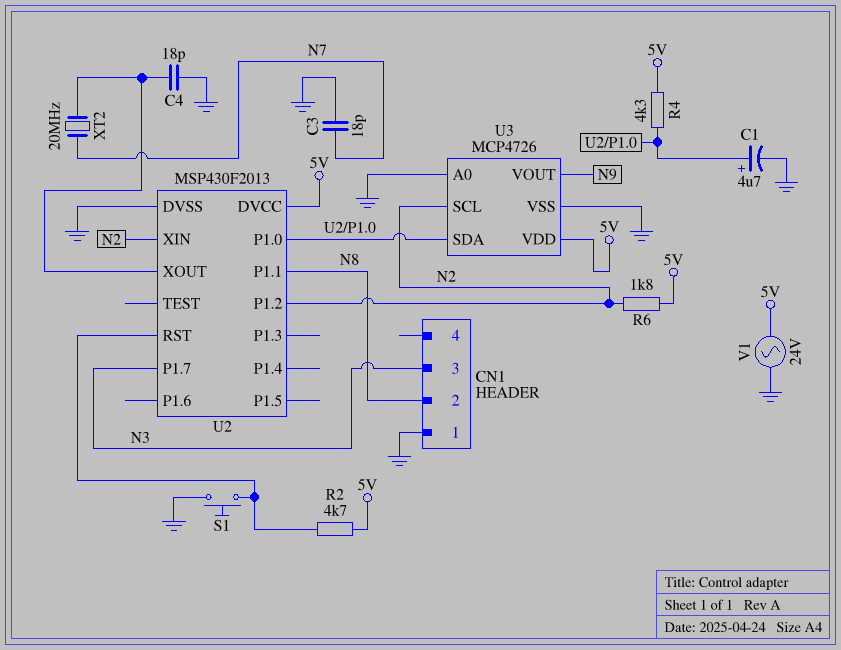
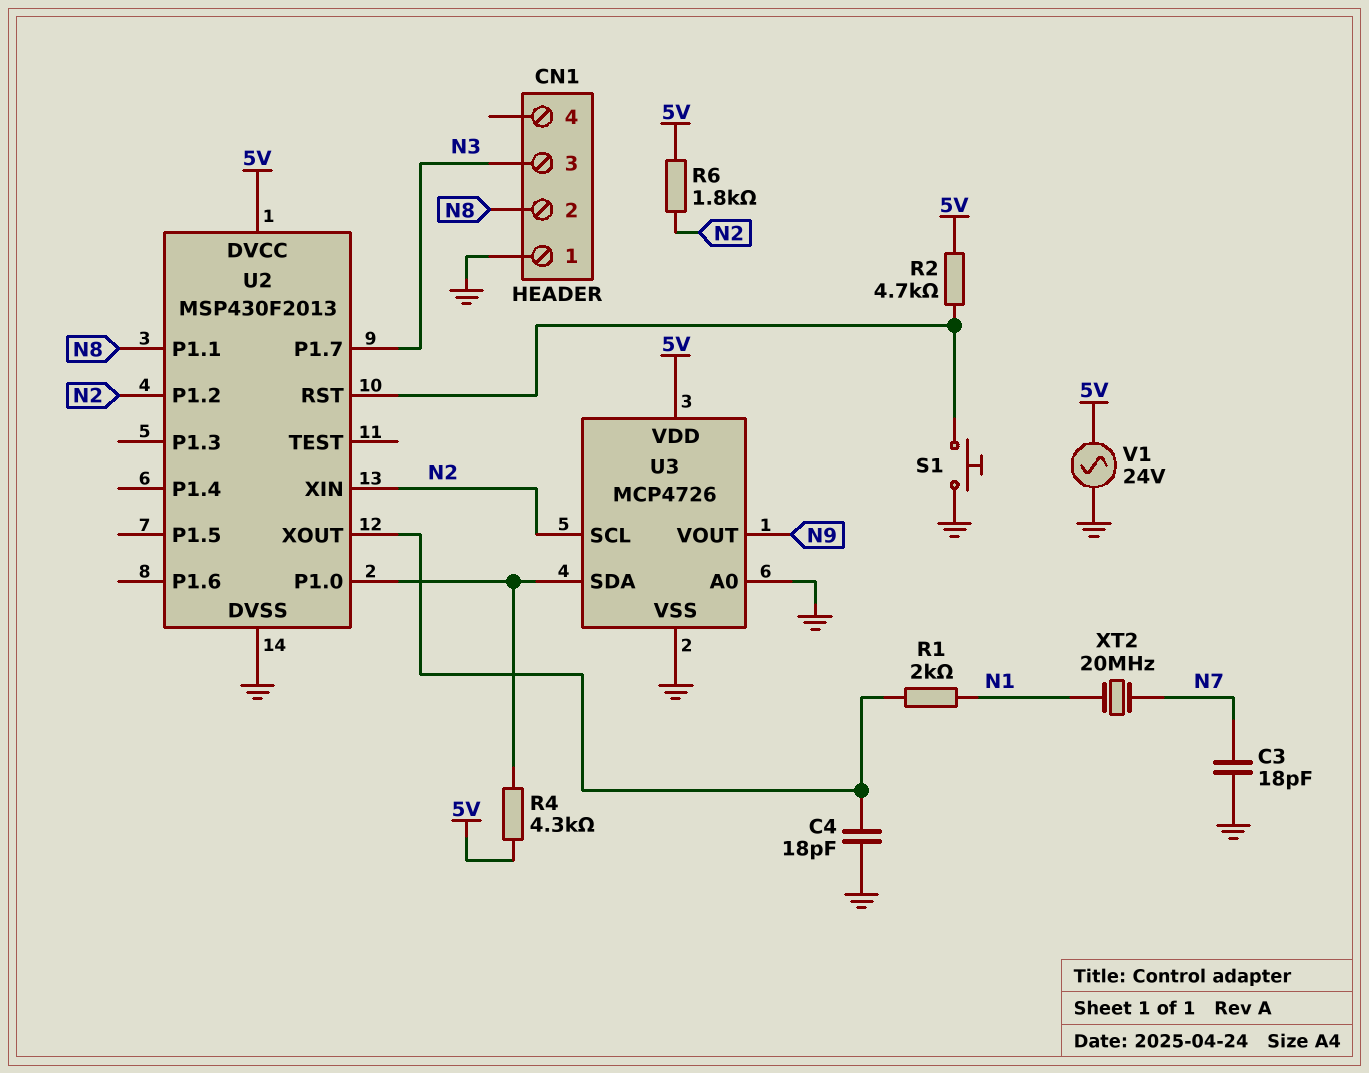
C1: 4.7uF (plus U2/P1.0, minus GND) -> none
R1: none -> 2k (N1, U2/XOUT)
XT2: 20MHz (N7, U2/XOUT) -> 20MHz (N1, N7)

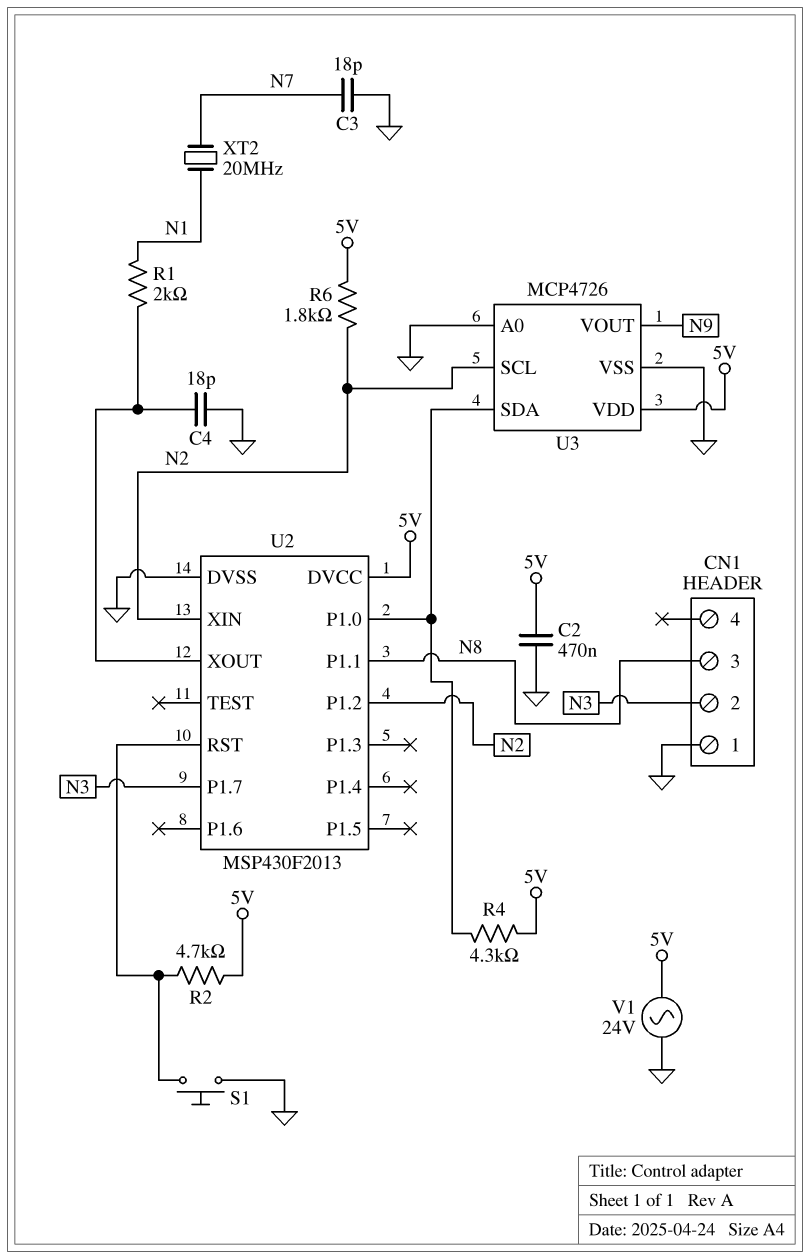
C2: none -> 470nF (5V, GND)
CN1 pin 2: N8 -> N3
CN1 pin 3: N3 -> N8

